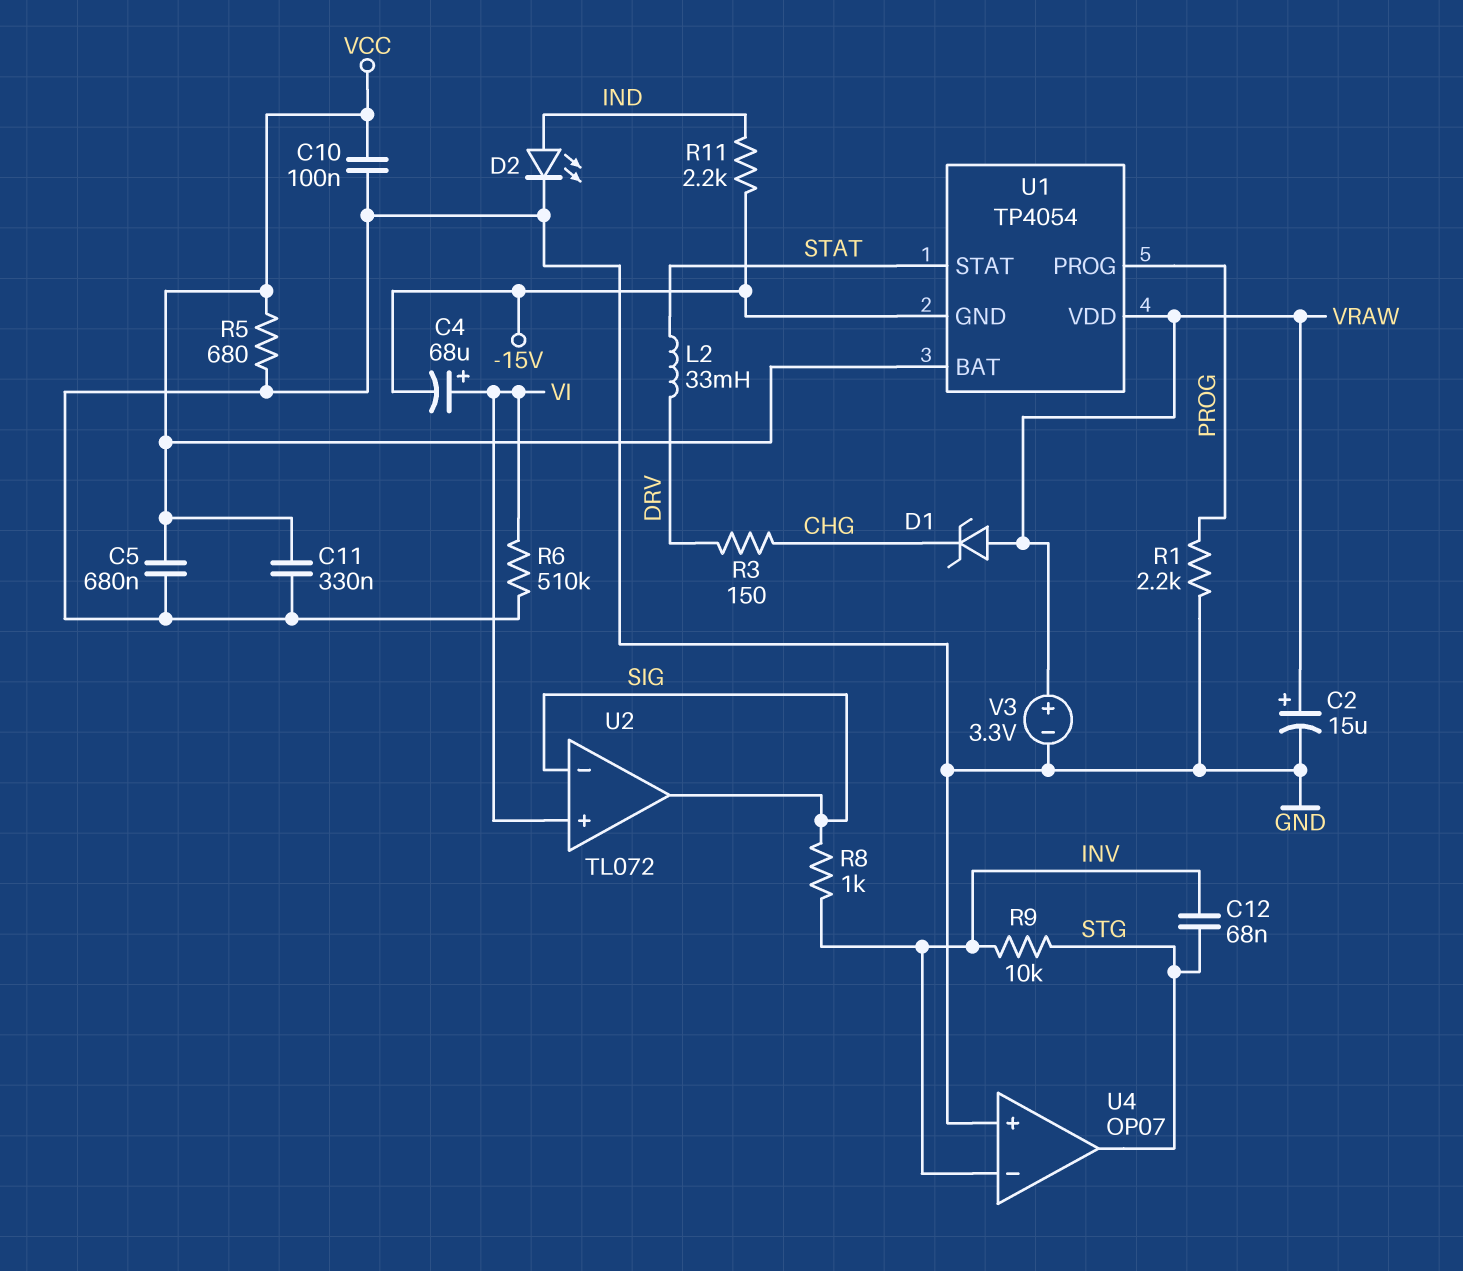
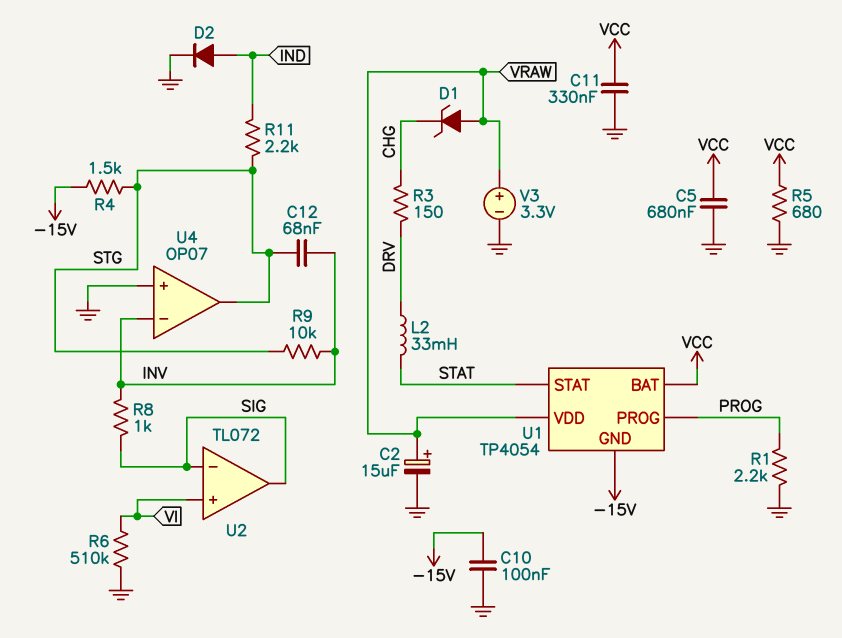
C4: 68uF (plus VI, minus -15V) -> none
C10: 100nF (GND, VCC) -> 100nF (-15V, GND)
D2: LED (A IND, K GND) -> diode (A IND, K GND)
R4: none -> 1.5k (-15V, STG)
R11: 2.2k (-15V, IND) -> 2.2k (IND, STG)

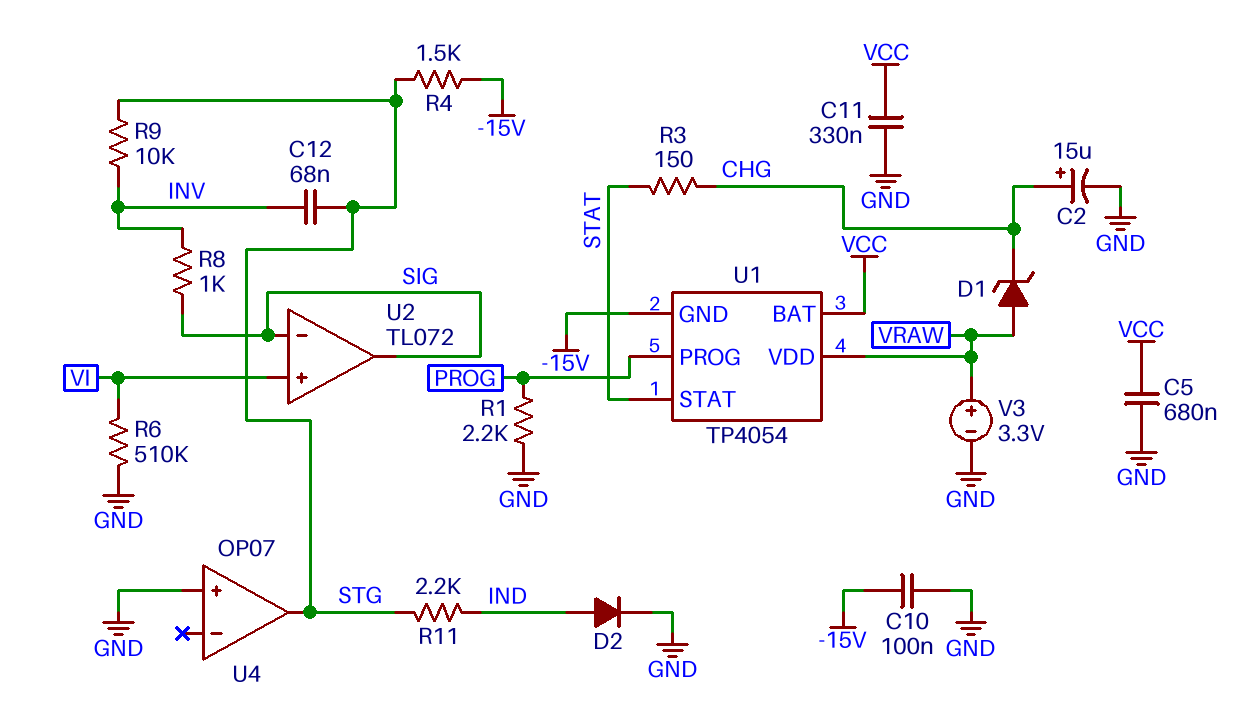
C2: 15uF (plus VRAW, minus GND) -> 15uF (plus CHG, minus GND)
L2: 33mH (DRV, STAT) -> none
R3: 150 (CHG, DRV) -> 150 (CHG, STAT)
R5: 680 (GND, VCC) -> none
U4 pin in-: INV -> none

